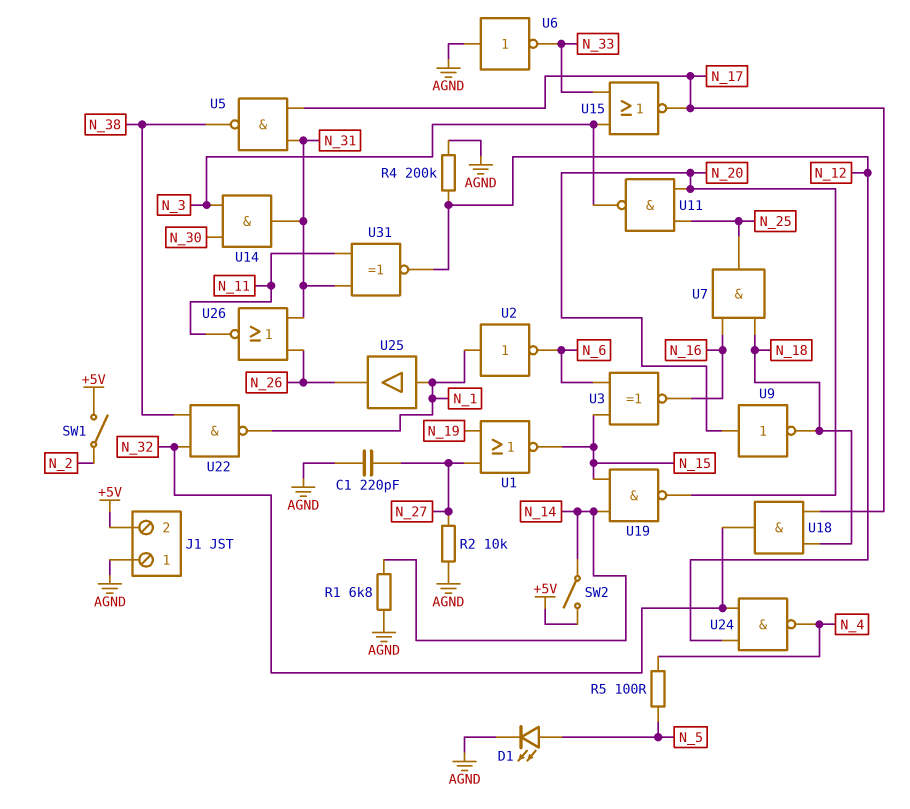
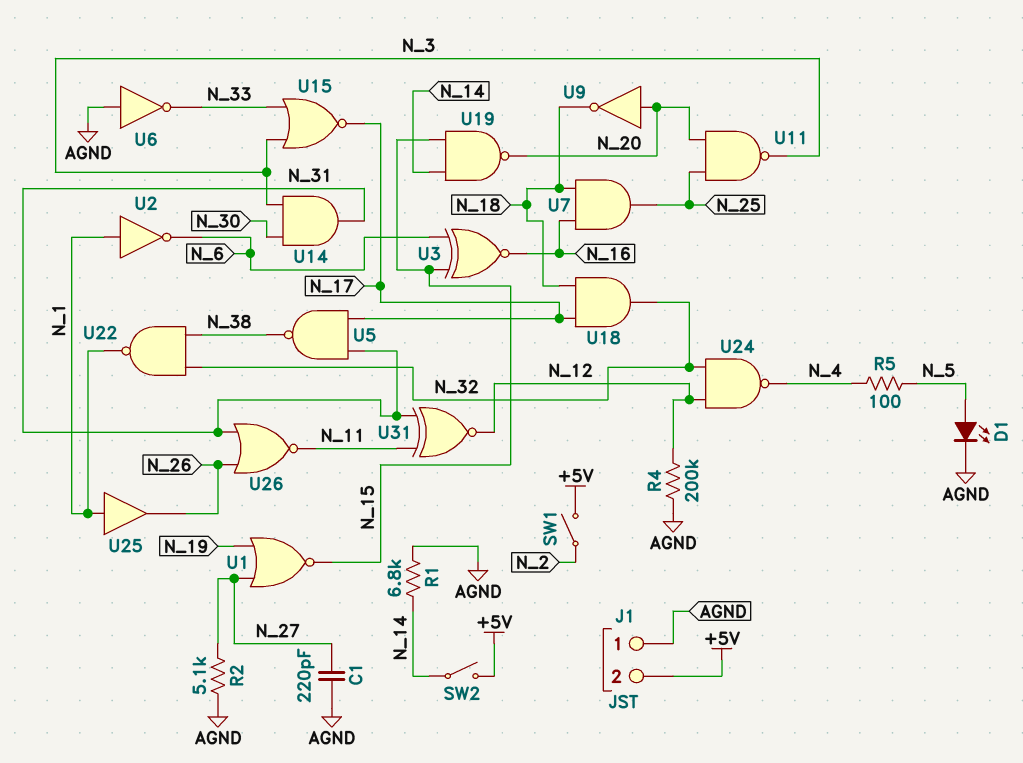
R2: 10k (AGND, N_27) -> 5.1k (AGND, N_27)

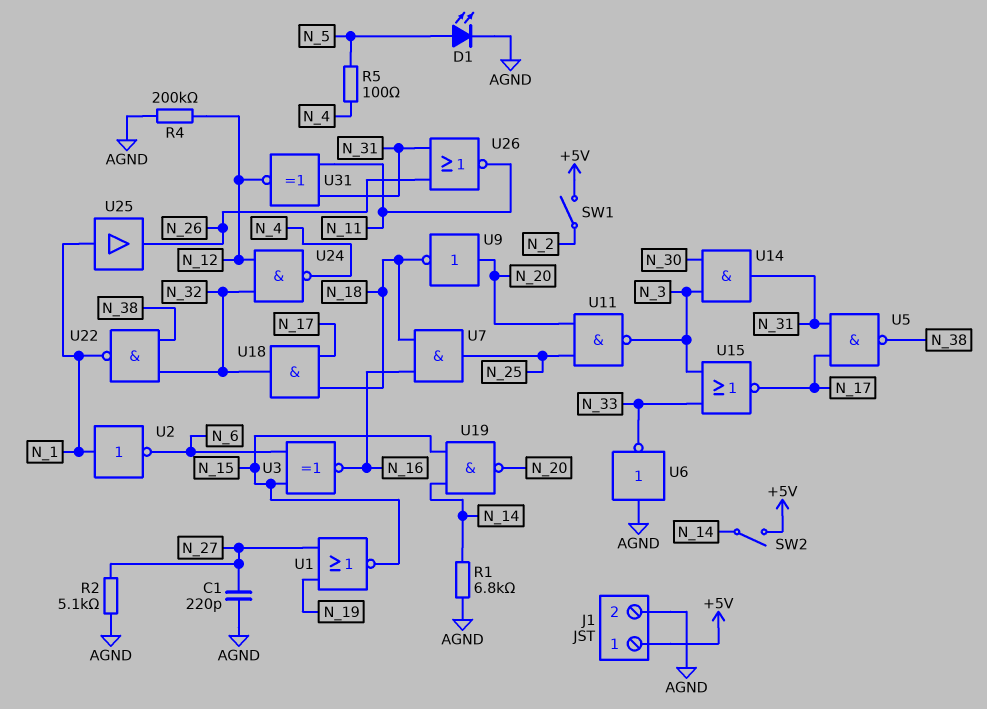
J1 pin 1: AGND -> +5V
J1 pin 2: +5V -> AGND

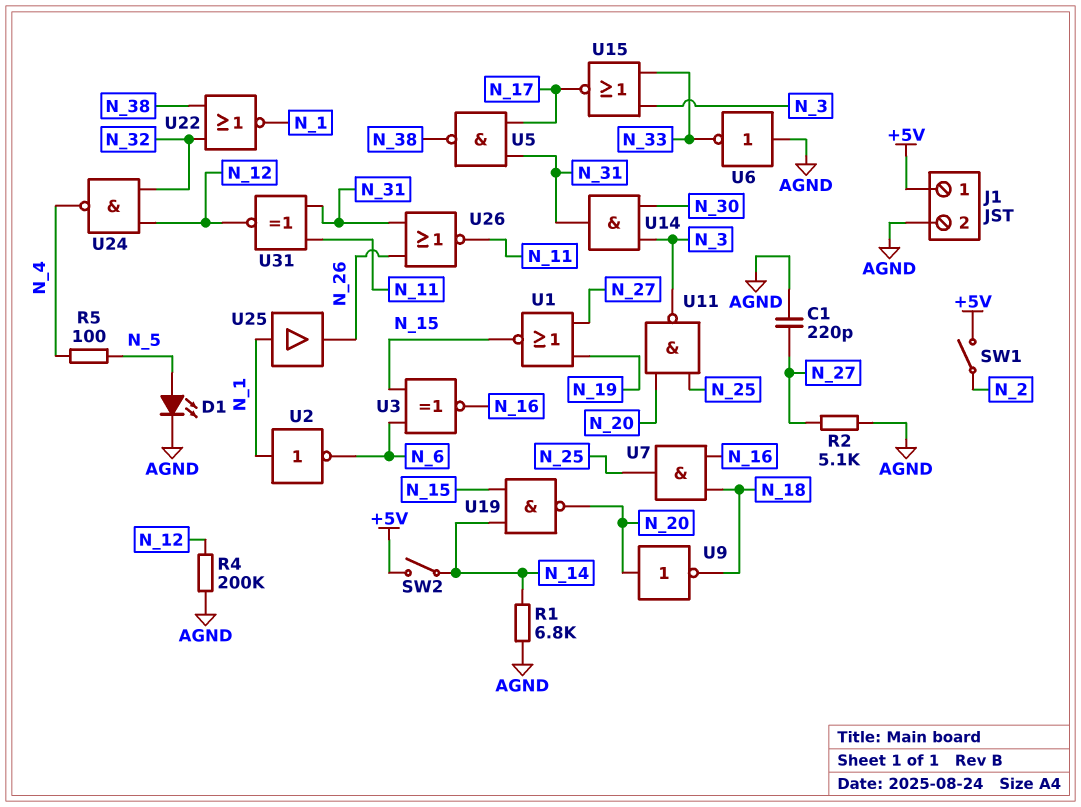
U18: AND (in N_17, in N_18, out N_32) -> none
U22: NAND (in N_32, in N_38, out N_1) -> NOR (in N_32, in N_38, out N_1)

